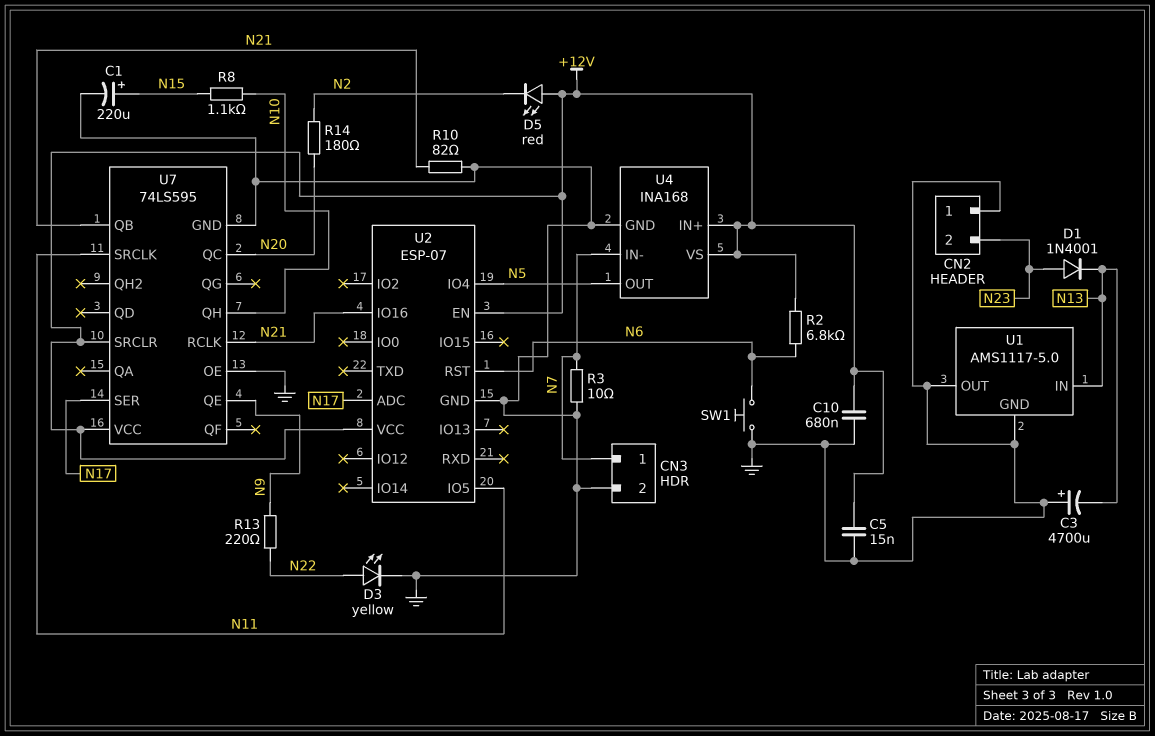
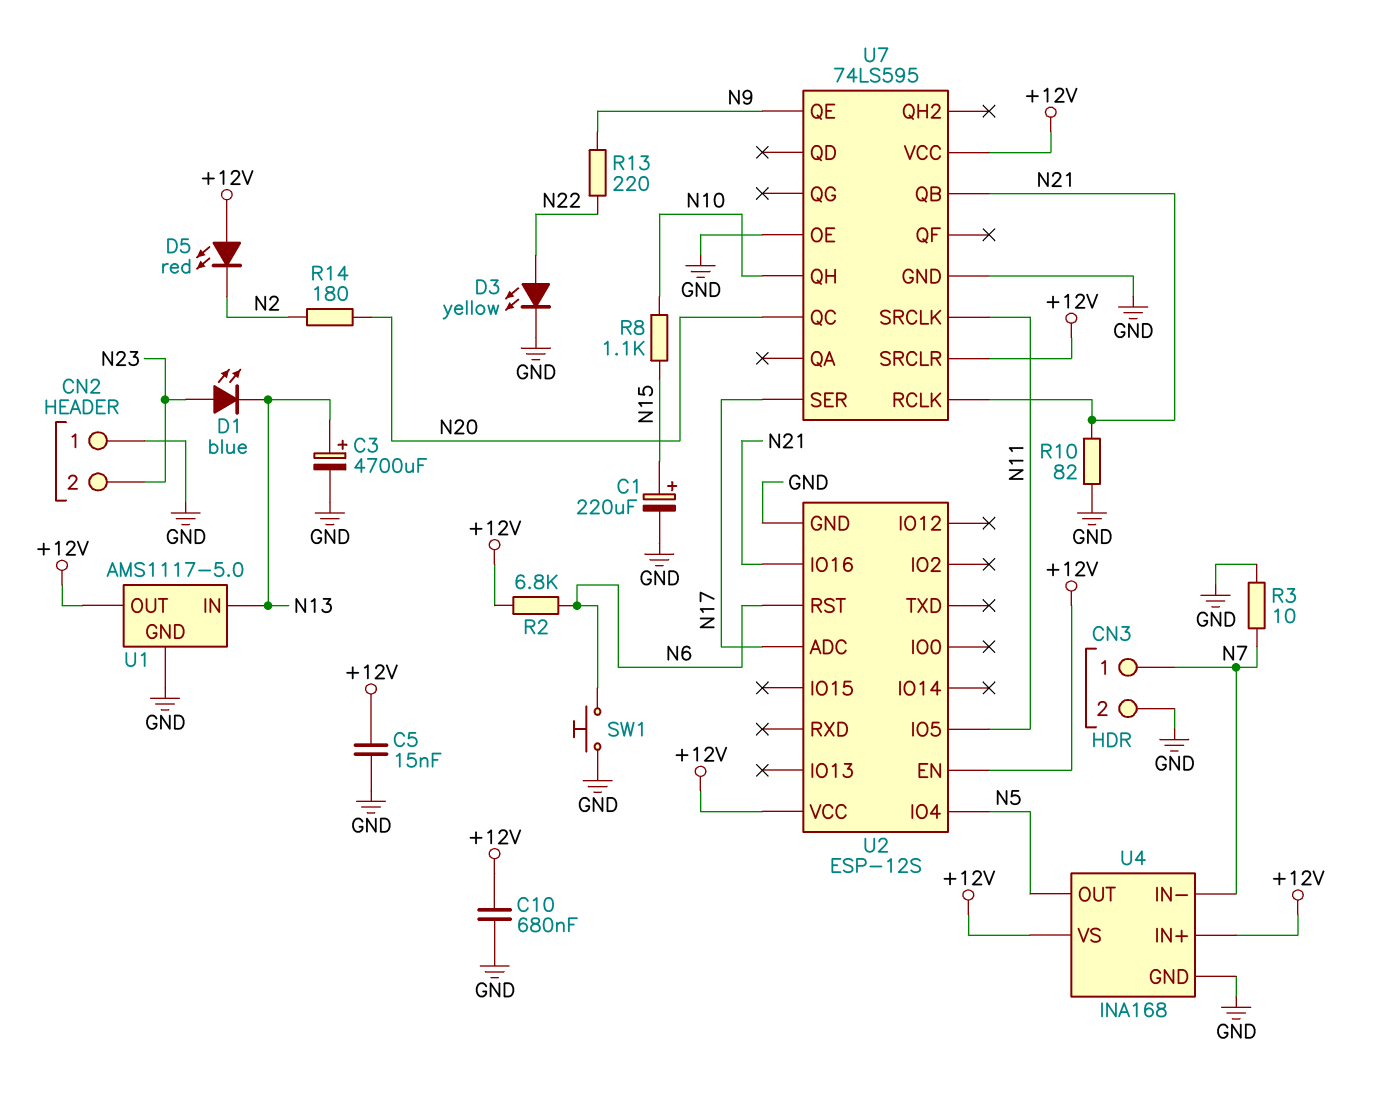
C3: 4700uF (plus GND, minus N13) -> 4700uF (plus N13, minus GND)
D1: diode 1N4001 (A N23, K N13) -> LED blue (A N23, K N13)
U1 pin OUT: GND -> +12V
U2: ESP-07 -> ESP-12S

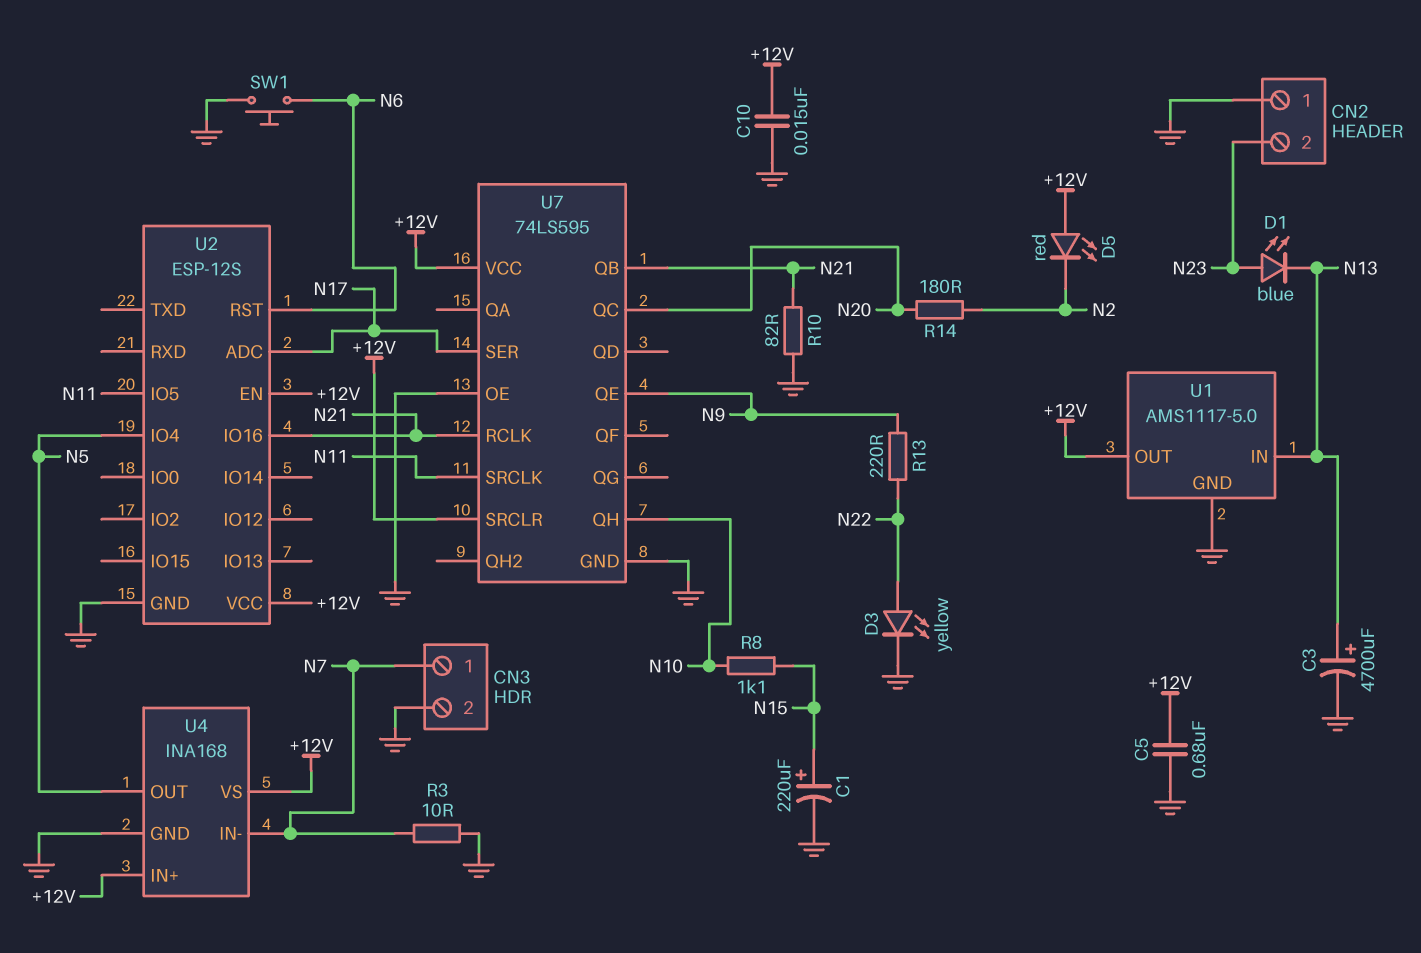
C5: 15nF (+12V, GND) -> 680nF (+12V, GND)
C10: 680nF (+12V, GND) -> 15nF (+12V, GND)
R2: 6.8k (+12V, N6) -> none

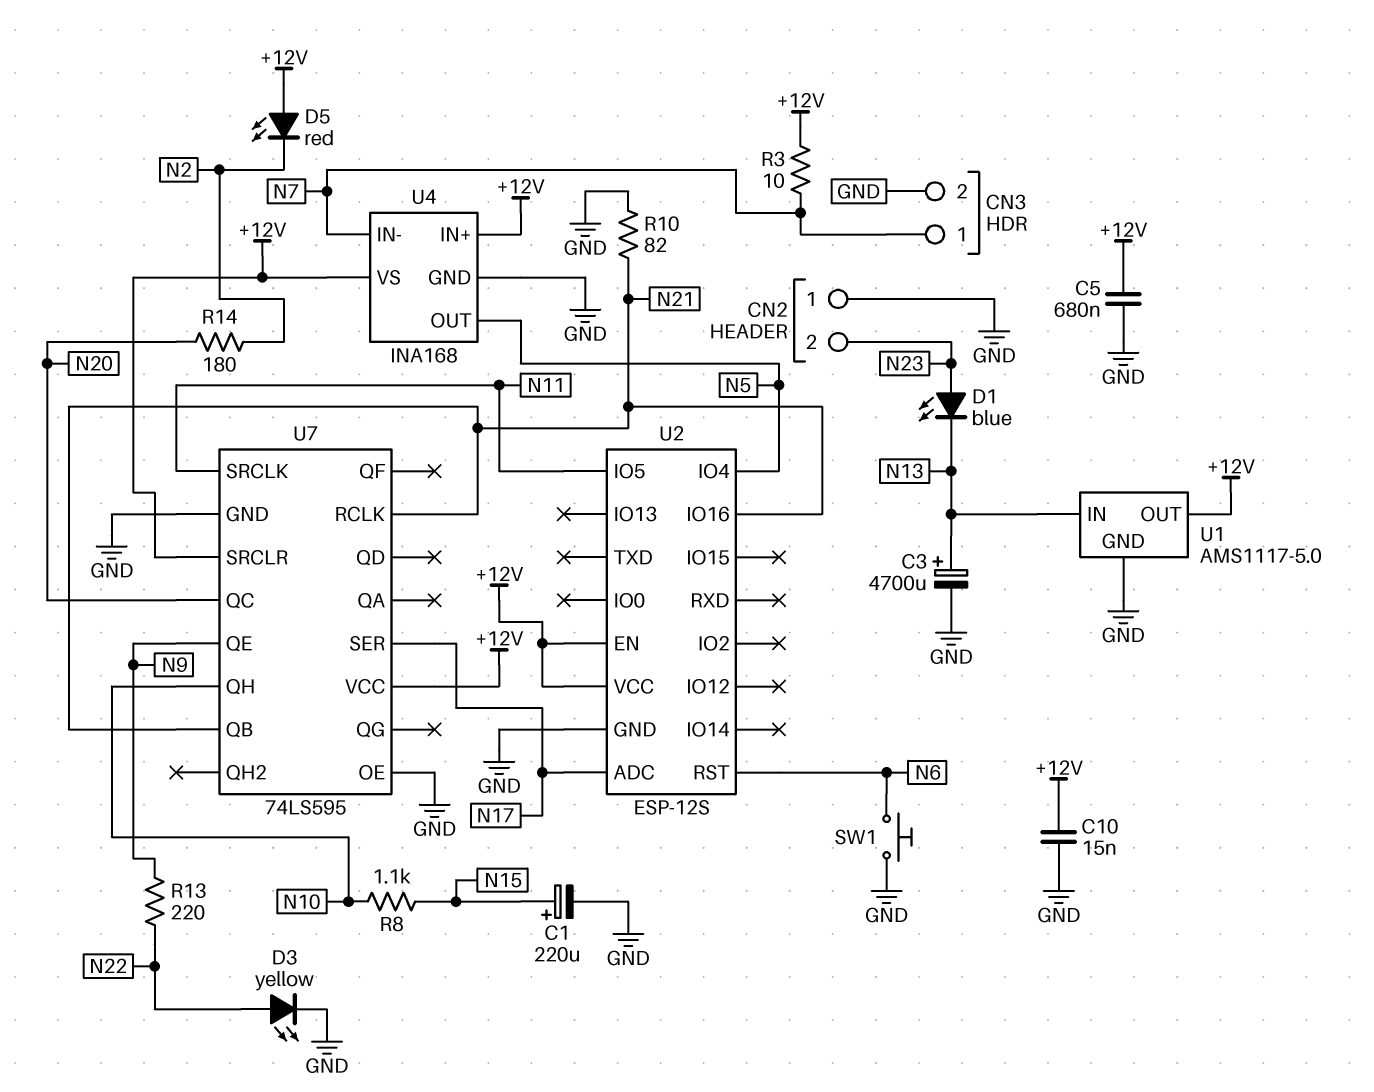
R3: 10 (GND, N7) -> 10 (+12V, N7)

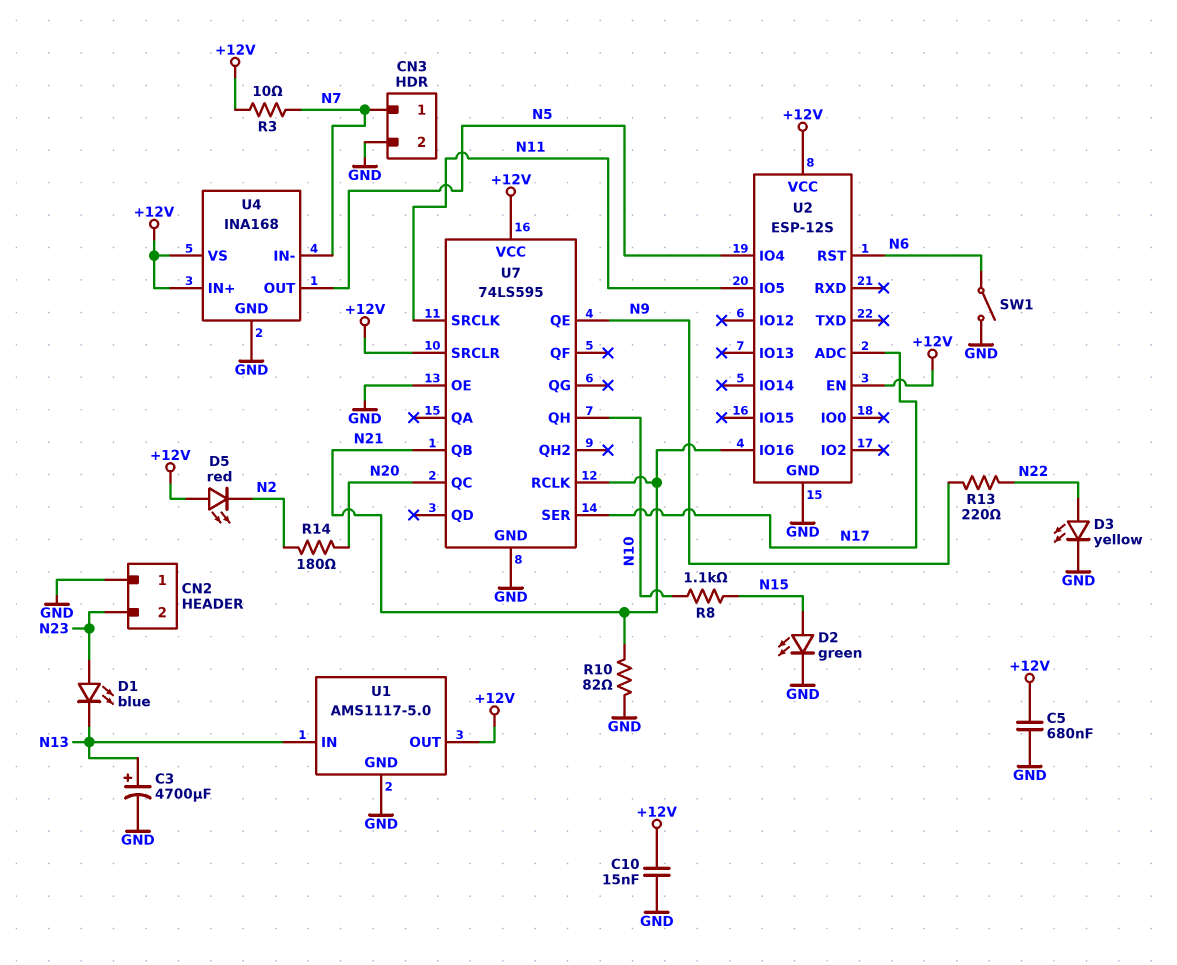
C1: 220uF (plus N15, minus GND) -> none
D2: none -> LED green (A N15, K GND)
SW1: button (GND, N6) -> switch (GND, N6)

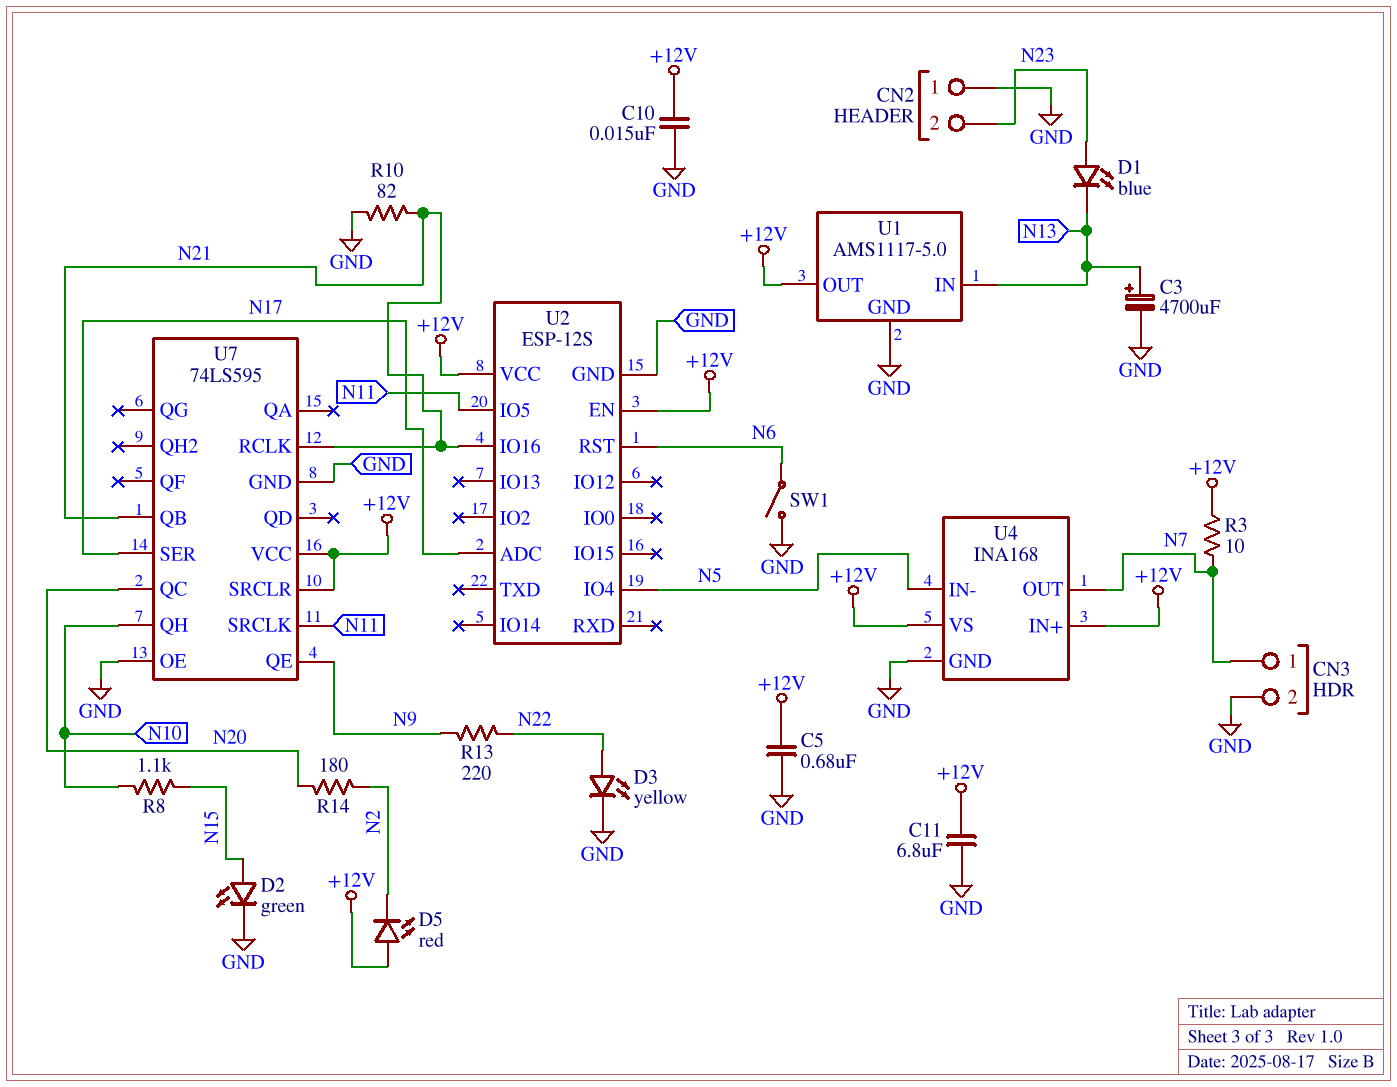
C11: none -> 6.8uF (+12V, GND)
U4 pin IN-: N7 -> N5
U4 pin OUT: N5 -> N7

